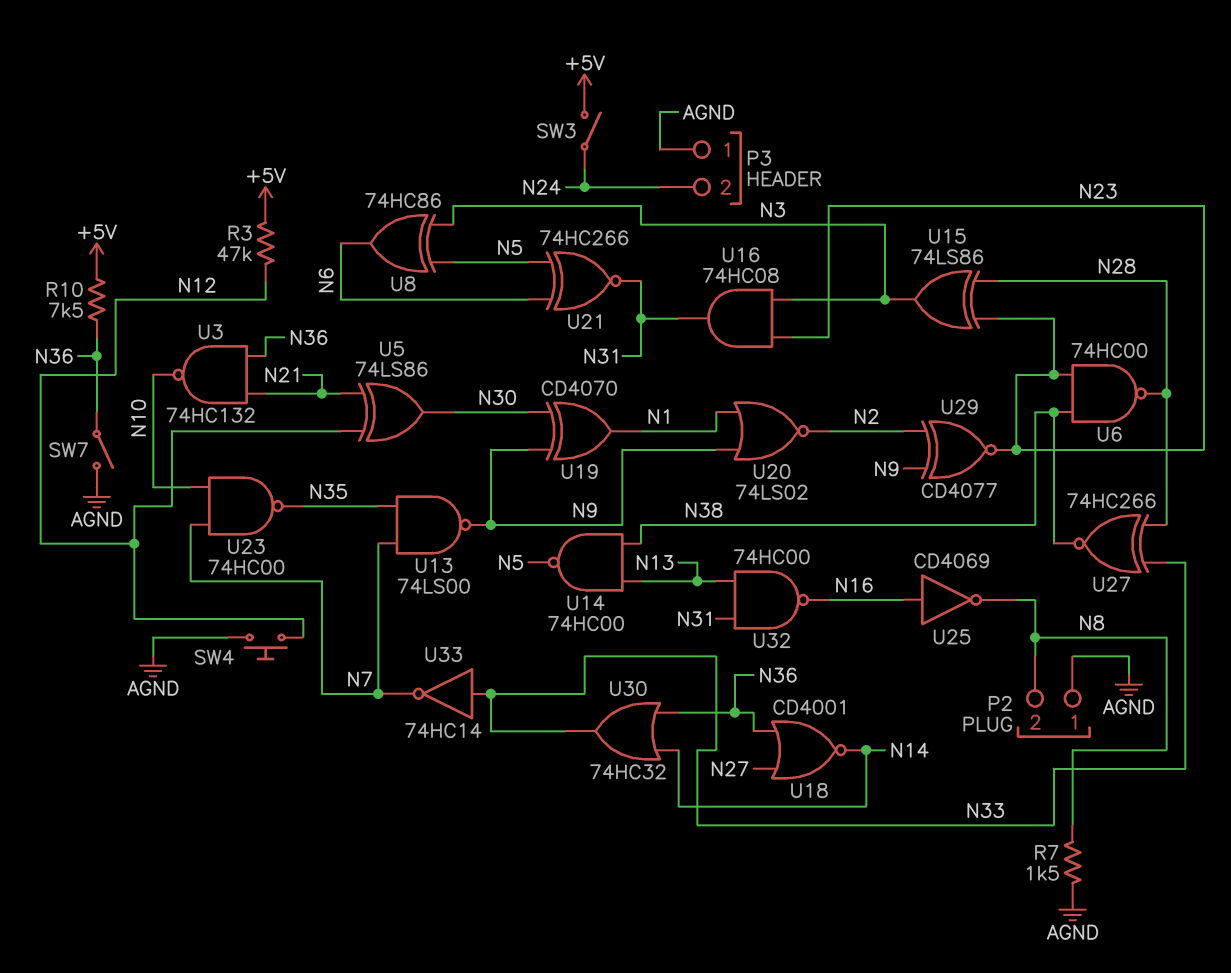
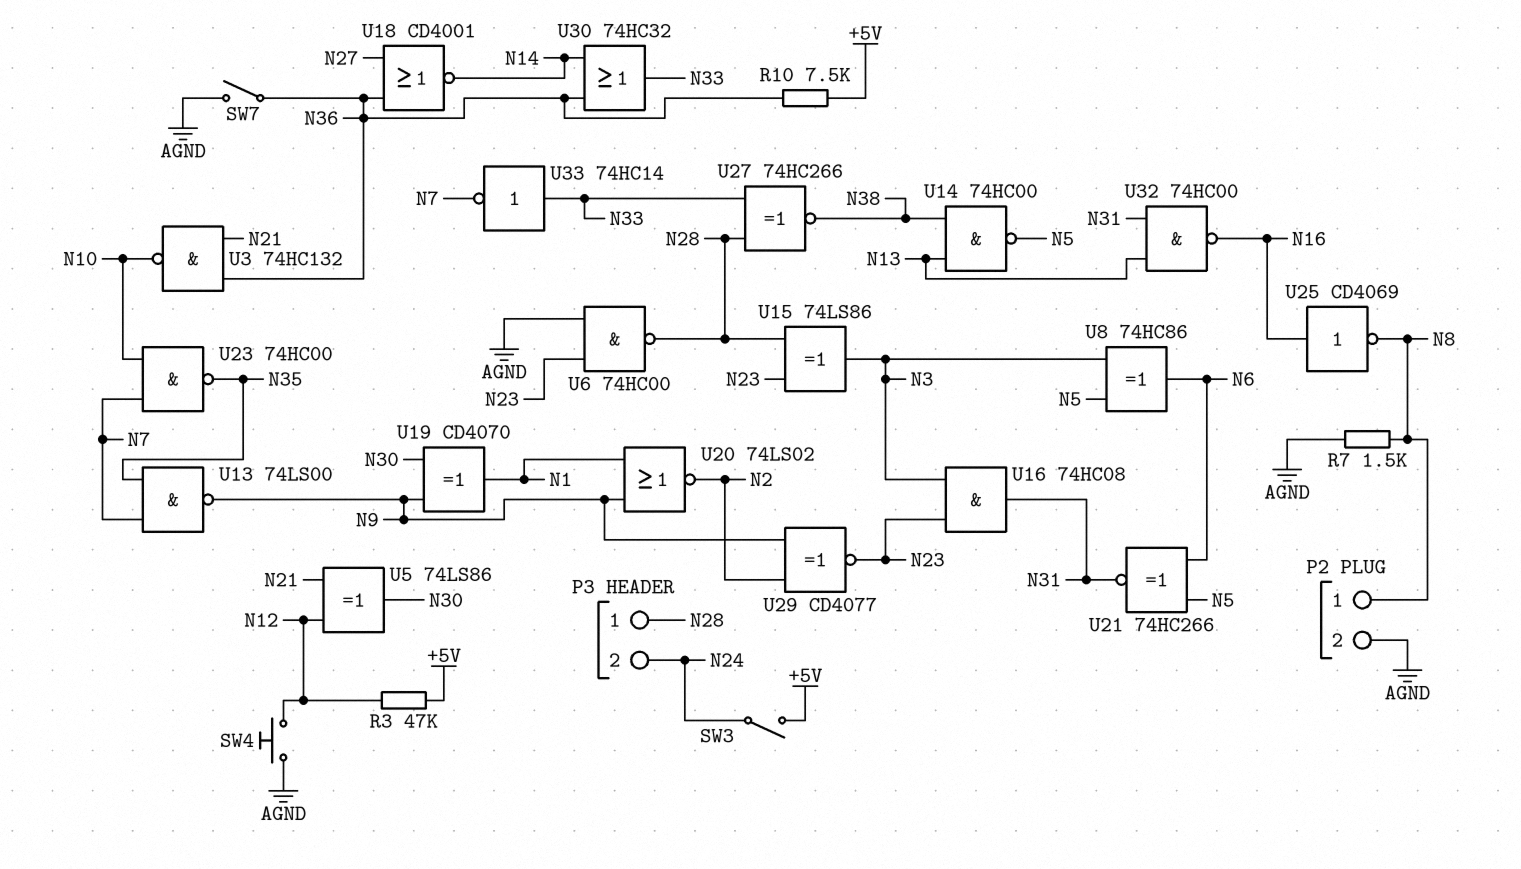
P2 pin 1: AGND -> N8
P2 pin 2: N8 -> AGND
P3 pin 1: AGND -> N28
U6: NAND 74HC00 (in N23, in N38, out N28) -> NAND 74HC00 (in AGND, in N23, out N28)

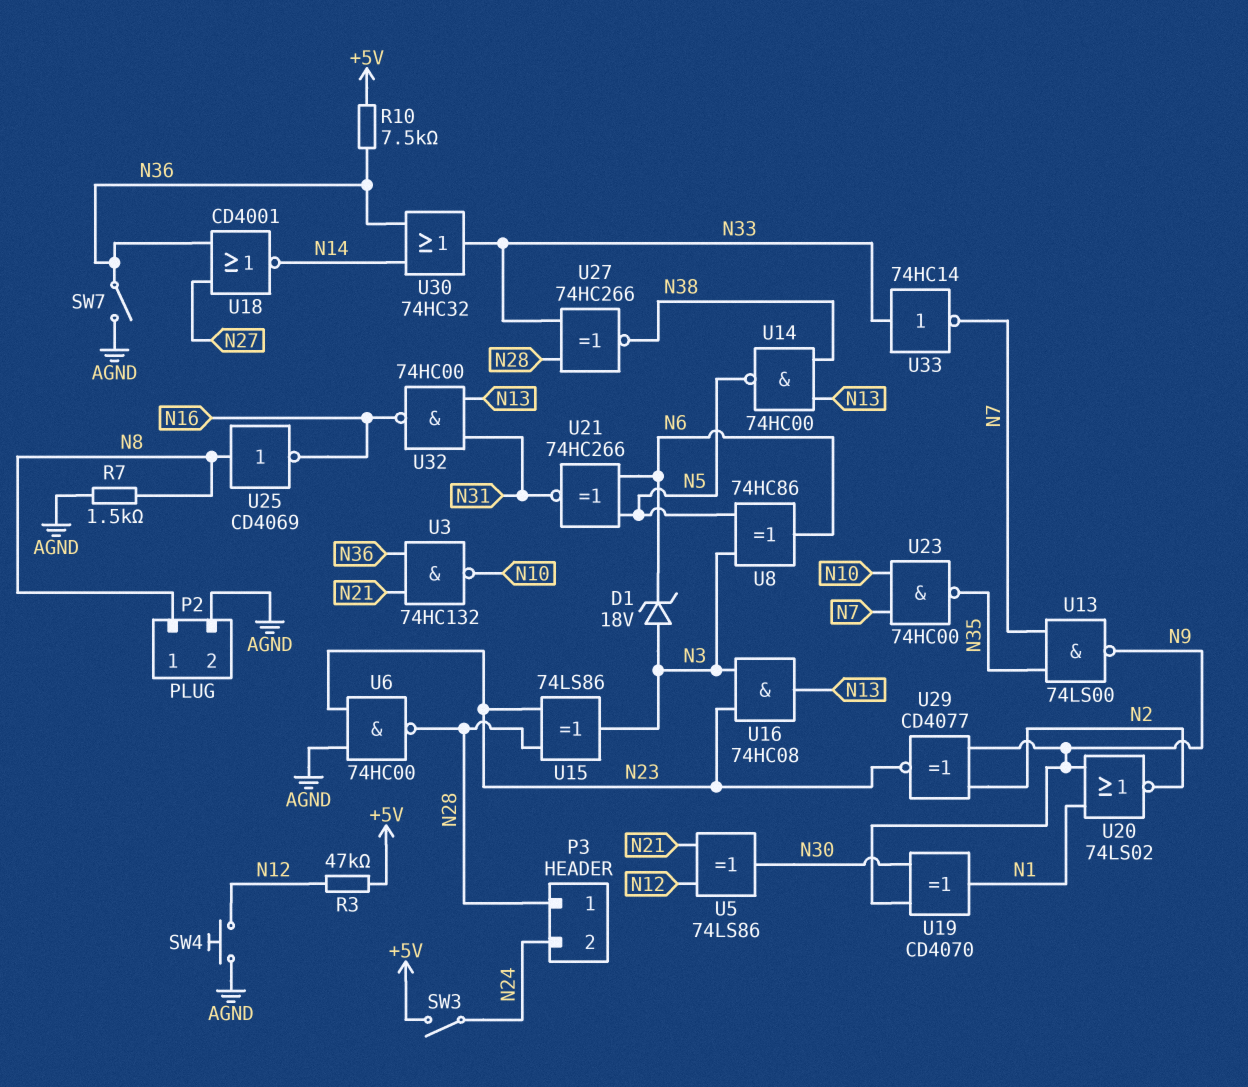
D1: none -> zener 18V (A N3, K N6)
U16: AND 74HC08 (in N3, in N23, out N31) -> AND 74HC08 (in N3, in N23, out N13)
U25: NOT CD4069 (in N16, out N8) -> NOT CD4069 (in N8, out N16)

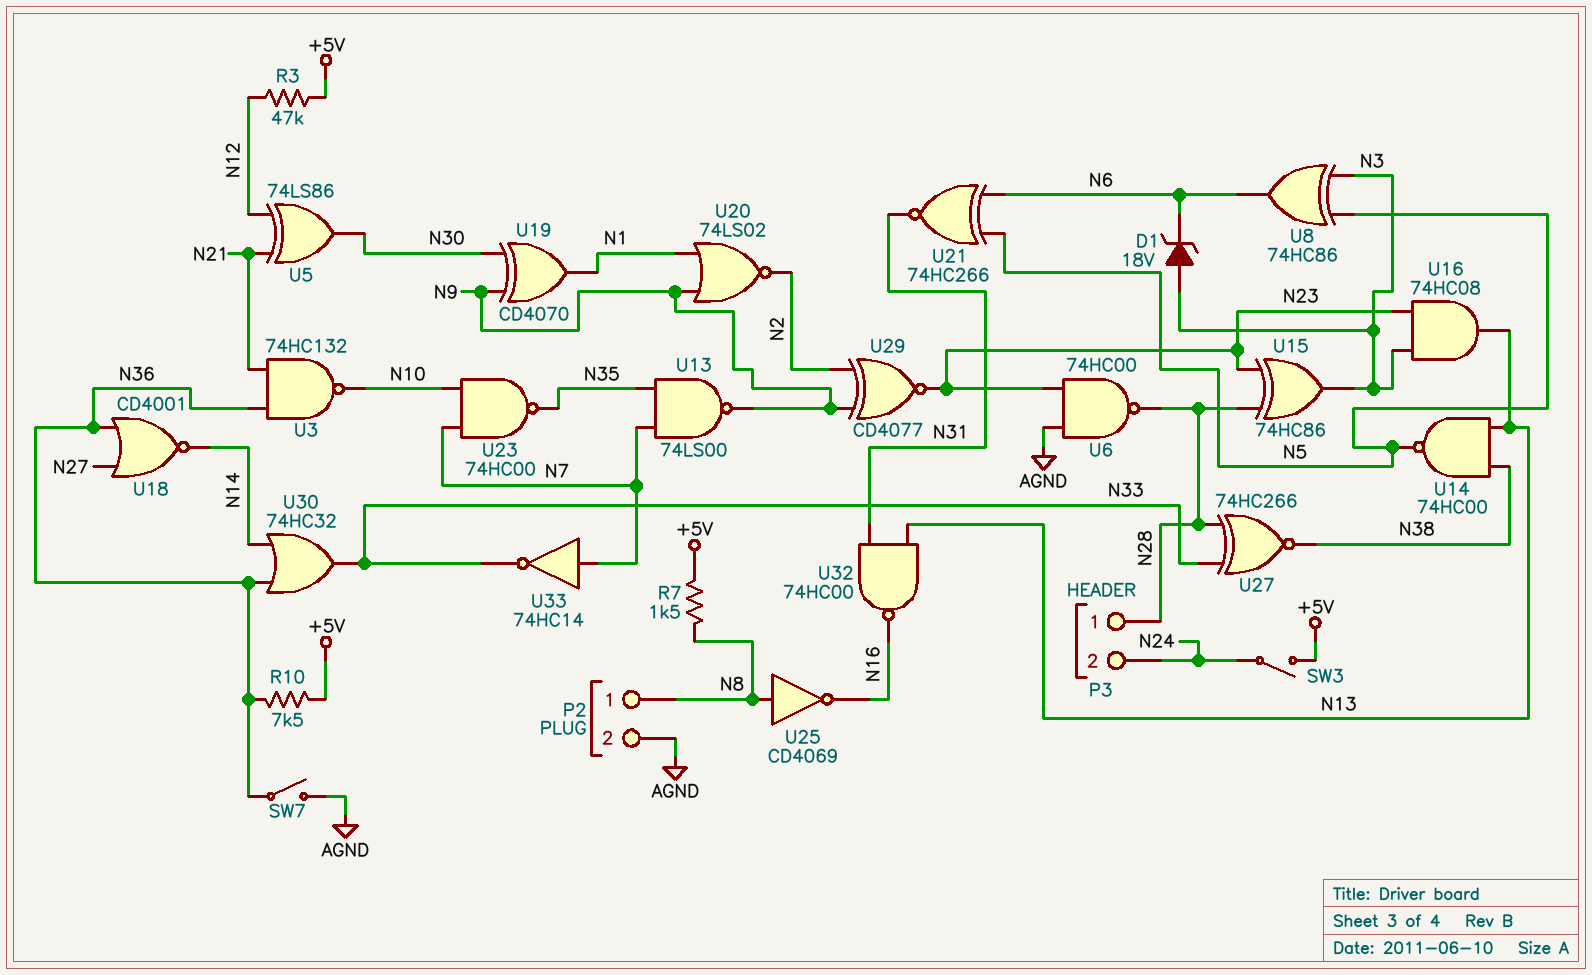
R7: 1.5k (AGND, N8) -> 1.5k (+5V, N8)
SW4: button (AGND, N12) -> none
U15: XOR 74LS86 (in N23, in N28, out N3) -> XOR 74HC86 (in N23, in N28, out N3)
U33: NOT 74HC14 (in N33, out N7) -> NOT 74HC14 (in N7, out N33)

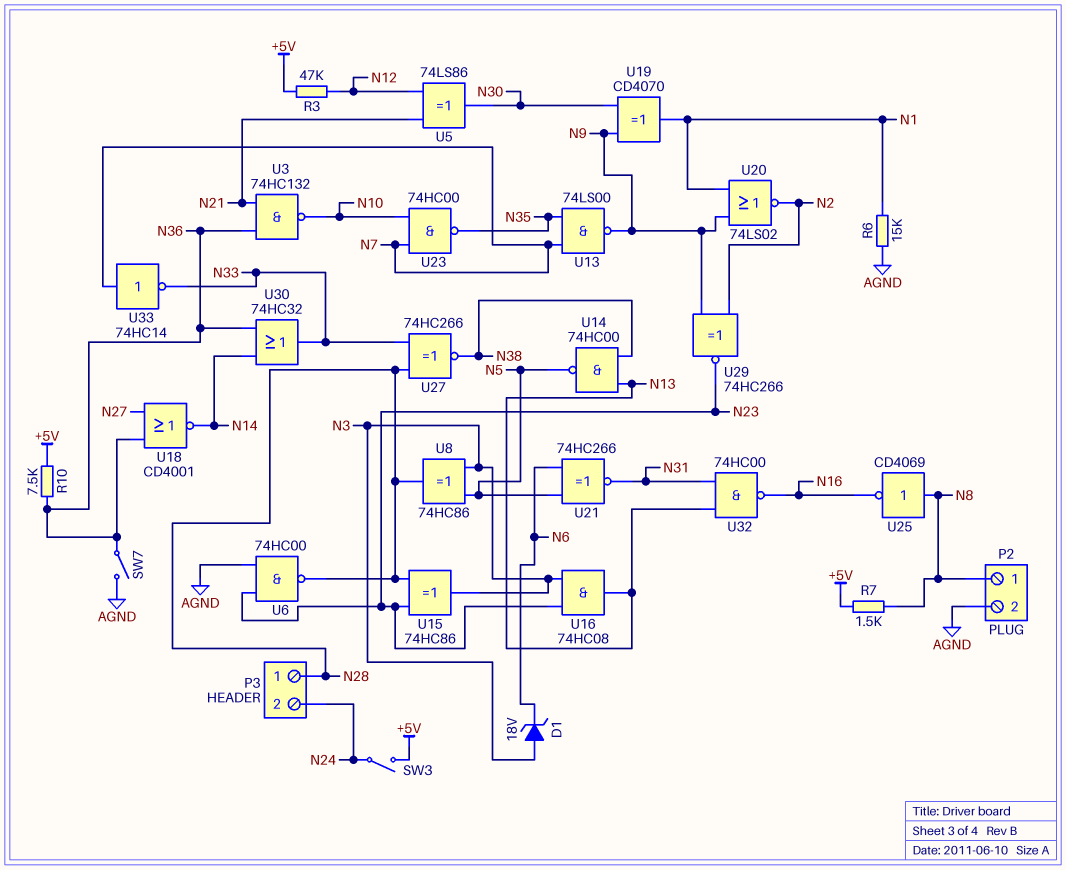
R6: none -> 15k (AGND, N1)
U8: XOR 74HC86 (in N3, in N5, out N6) -> XOR 74HC86 (in N3, in N5, out N28)
U29: XNOR CD4077 (in N2, in N9, out N23) -> XNOR 74HC266 (in N2, in N9, out N23)

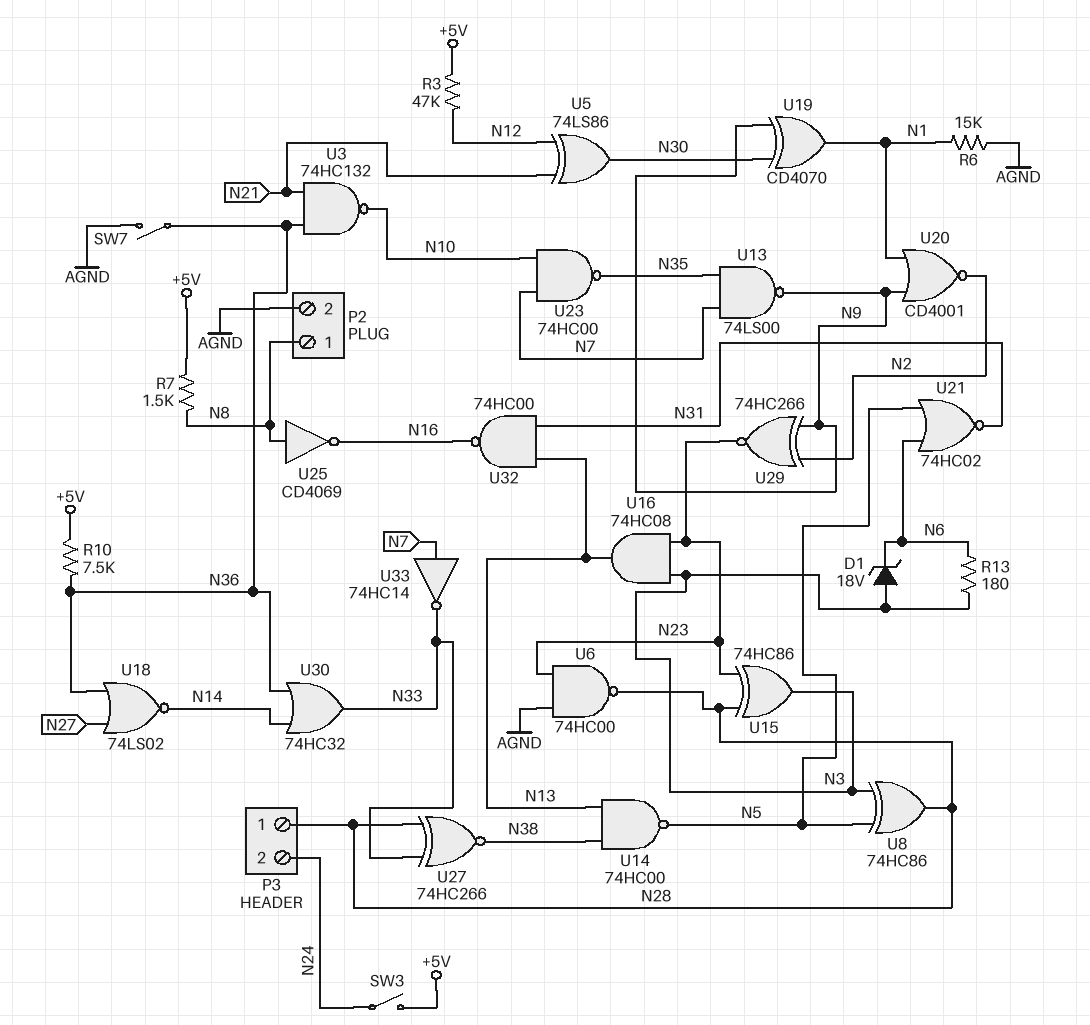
R13: none -> 180 (N3, N6)
U18: NOR CD4001 (in N27, in N36, out N14) -> NOR 74LS02 (in N27, in N36, out N14)
U20: NOR 74LS02 (in N1, in N9, out N2) -> NOR CD4001 (in N1, in N9, out N2)
U21: XNOR 74HC266 (in N5, in N6, out N31) -> NOR 74HC02 (in N5, in N6, out N31)

